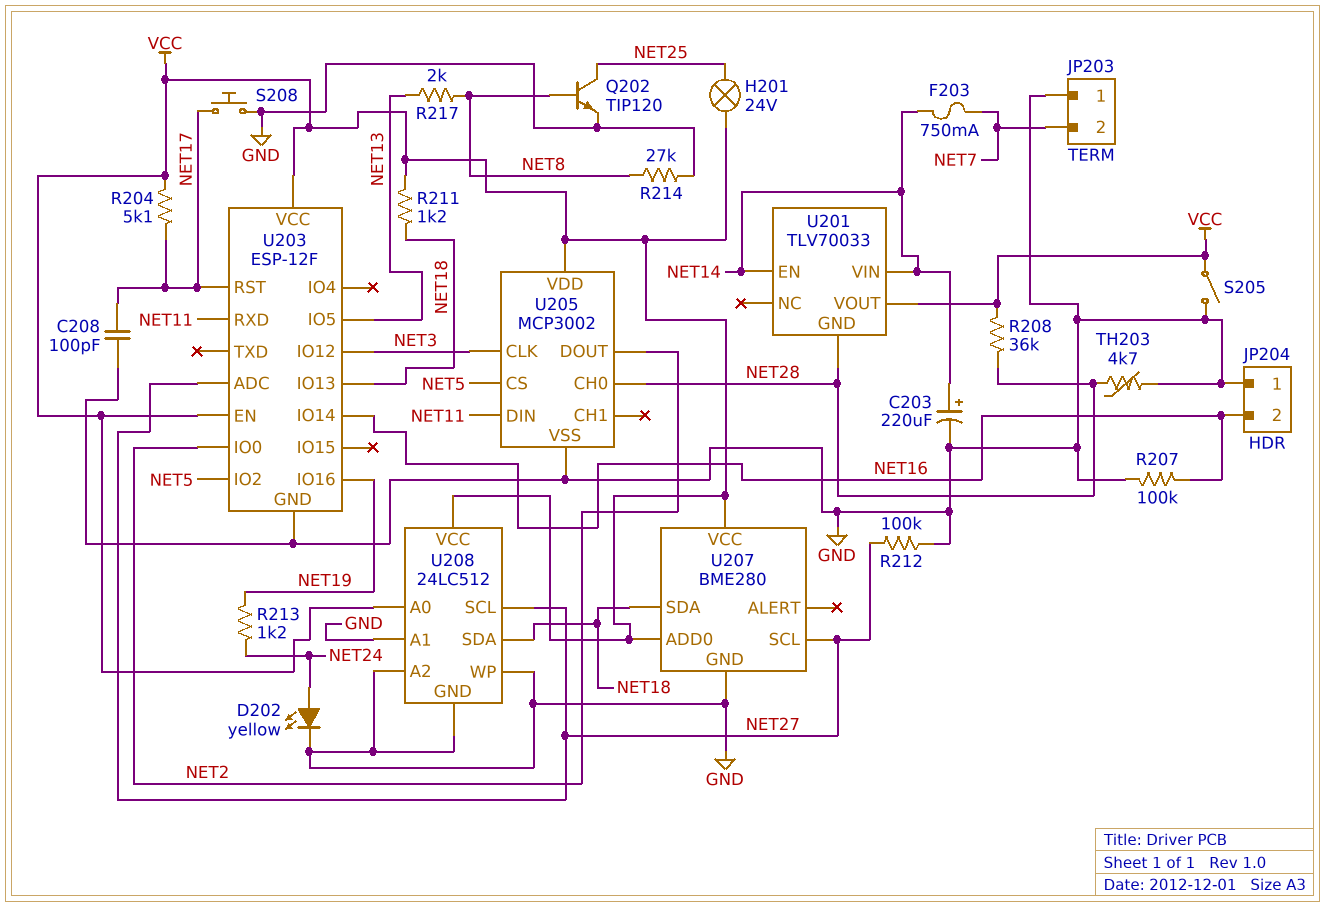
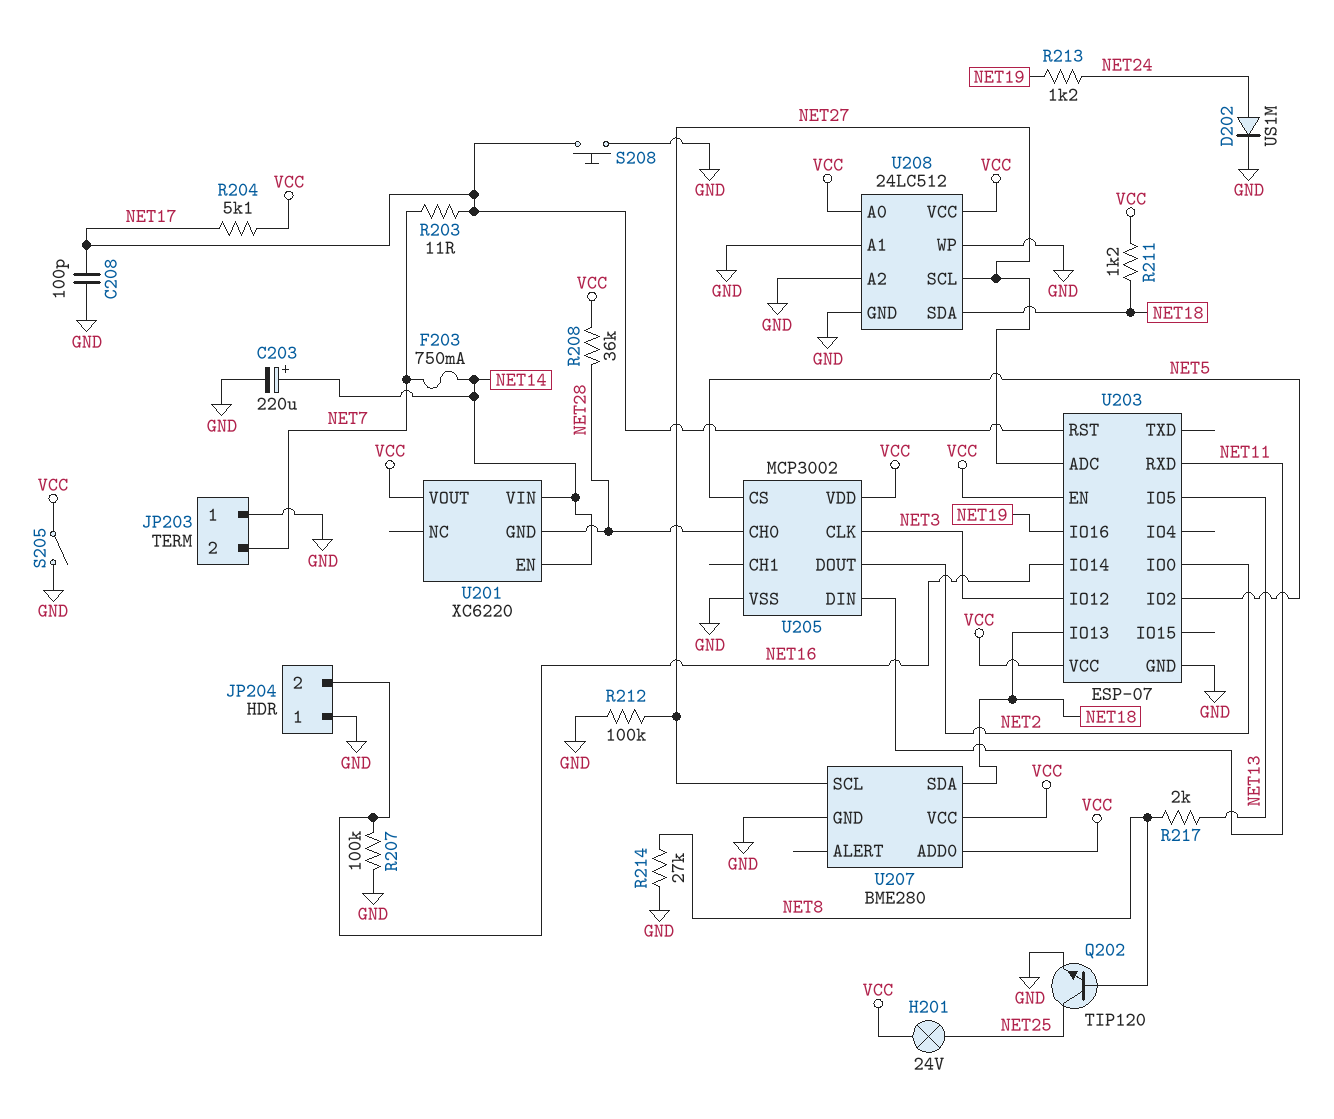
D202: LED yellow (A NET24, K GND) -> diode US1M (A NET24, K GND)
R203: none -> 11 (NET7, NET17)
TH203: 4.7k (GND, NET28) -> none
U201: TLV70033 -> XC6220
U203: ESP-12F -> ESP-07

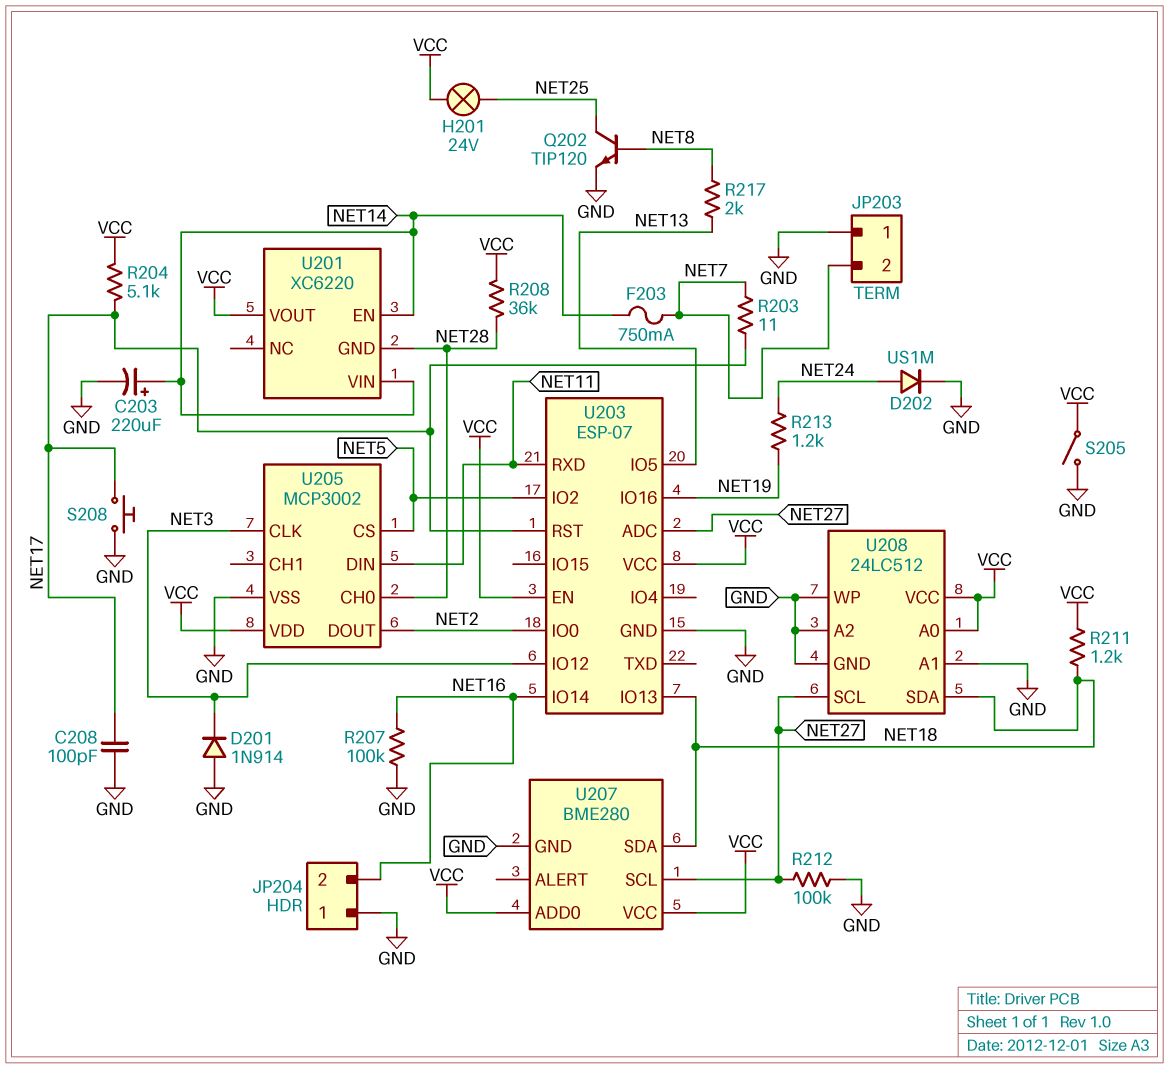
D201: none -> diode 1N914 (A GND, K NET3)
R214: 27k (GND, NET8) -> none

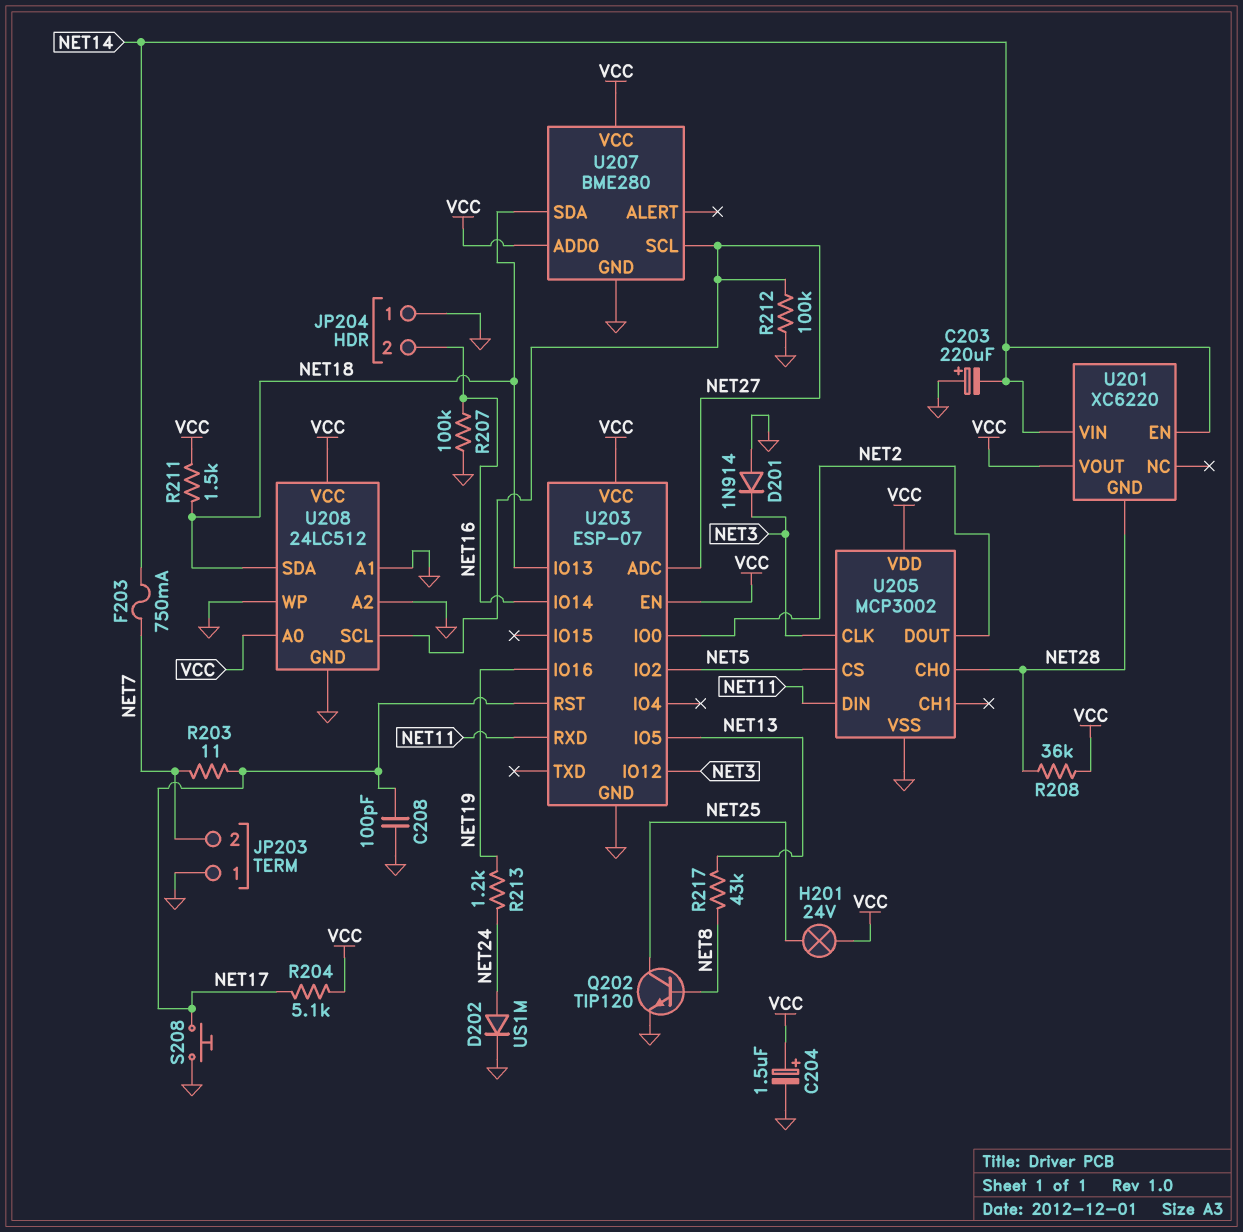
C203: 220uF (plus NET14, minus GND) -> 220uF (plus GND, minus NET14)
C204: none -> 1.5uF (plus VCC, minus GND)
R211: 1.2k (NET18, VCC) -> 1.5k (NET18, VCC)
R217: 2k (NET8, NET13) -> 43k (NET8, NET13)
S205: switch (GND, VCC) -> none

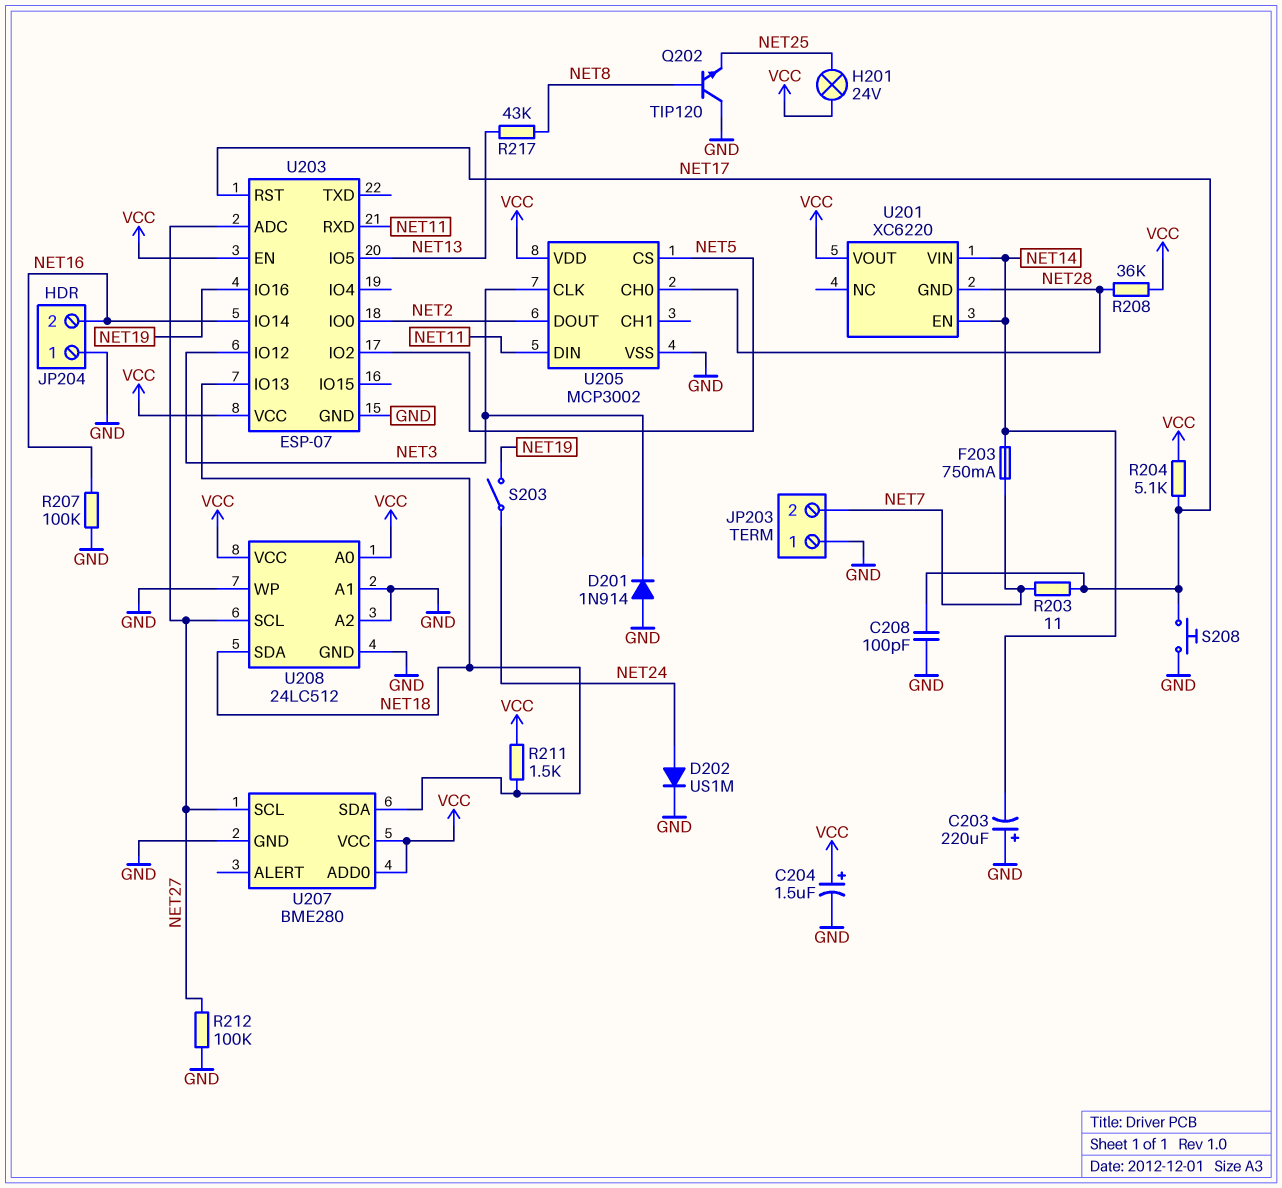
Q202: NPN TIP120 (B NET8, C NET25, E GND) -> NPN TIP120 (B NET8, C GND, E NET25)
R213: 1.2k (NET19, NET24) -> none
S203: none -> switch (NET19, NET24)

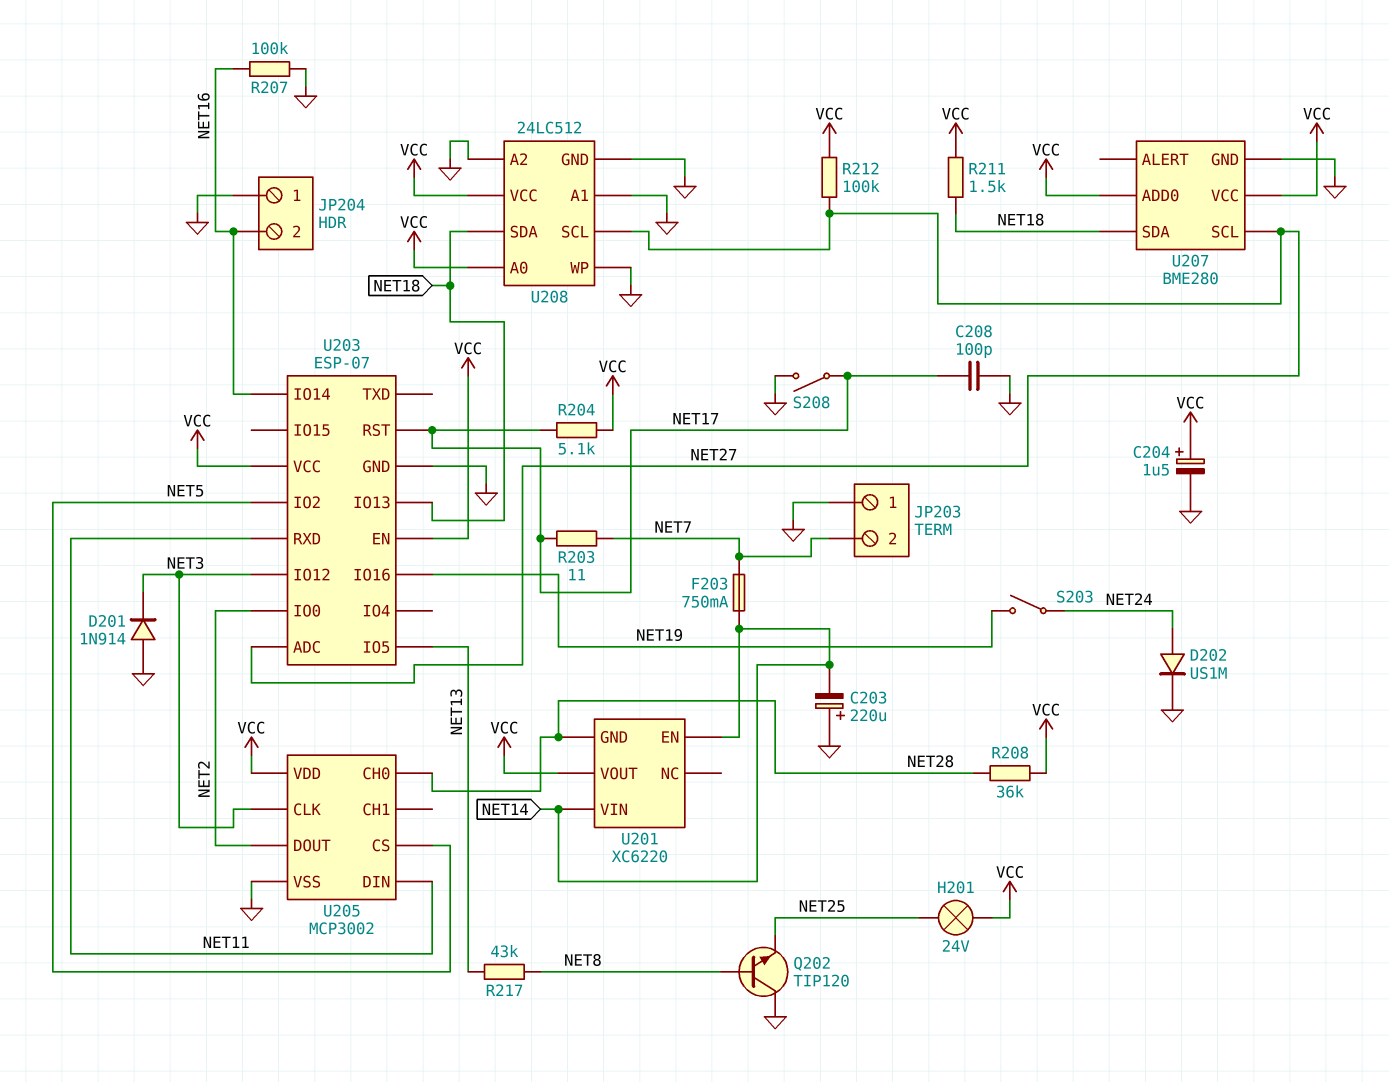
R212: 100k (GND, NET27) -> 100k (NET27, VCC)
S208: button (GND, NET17) -> switch (GND, NET17)

